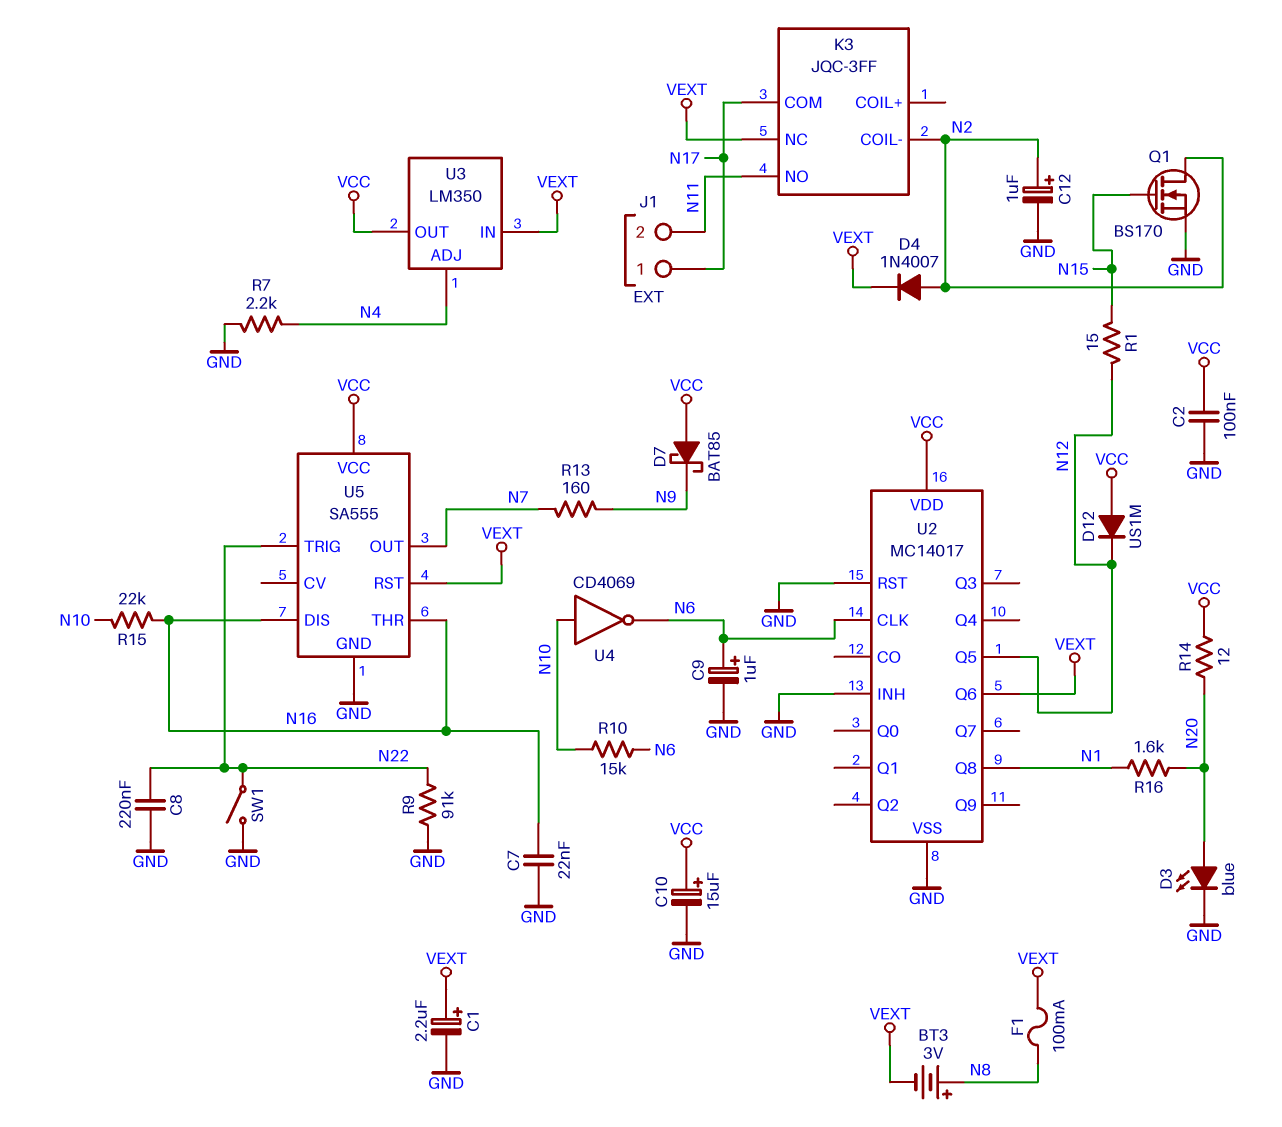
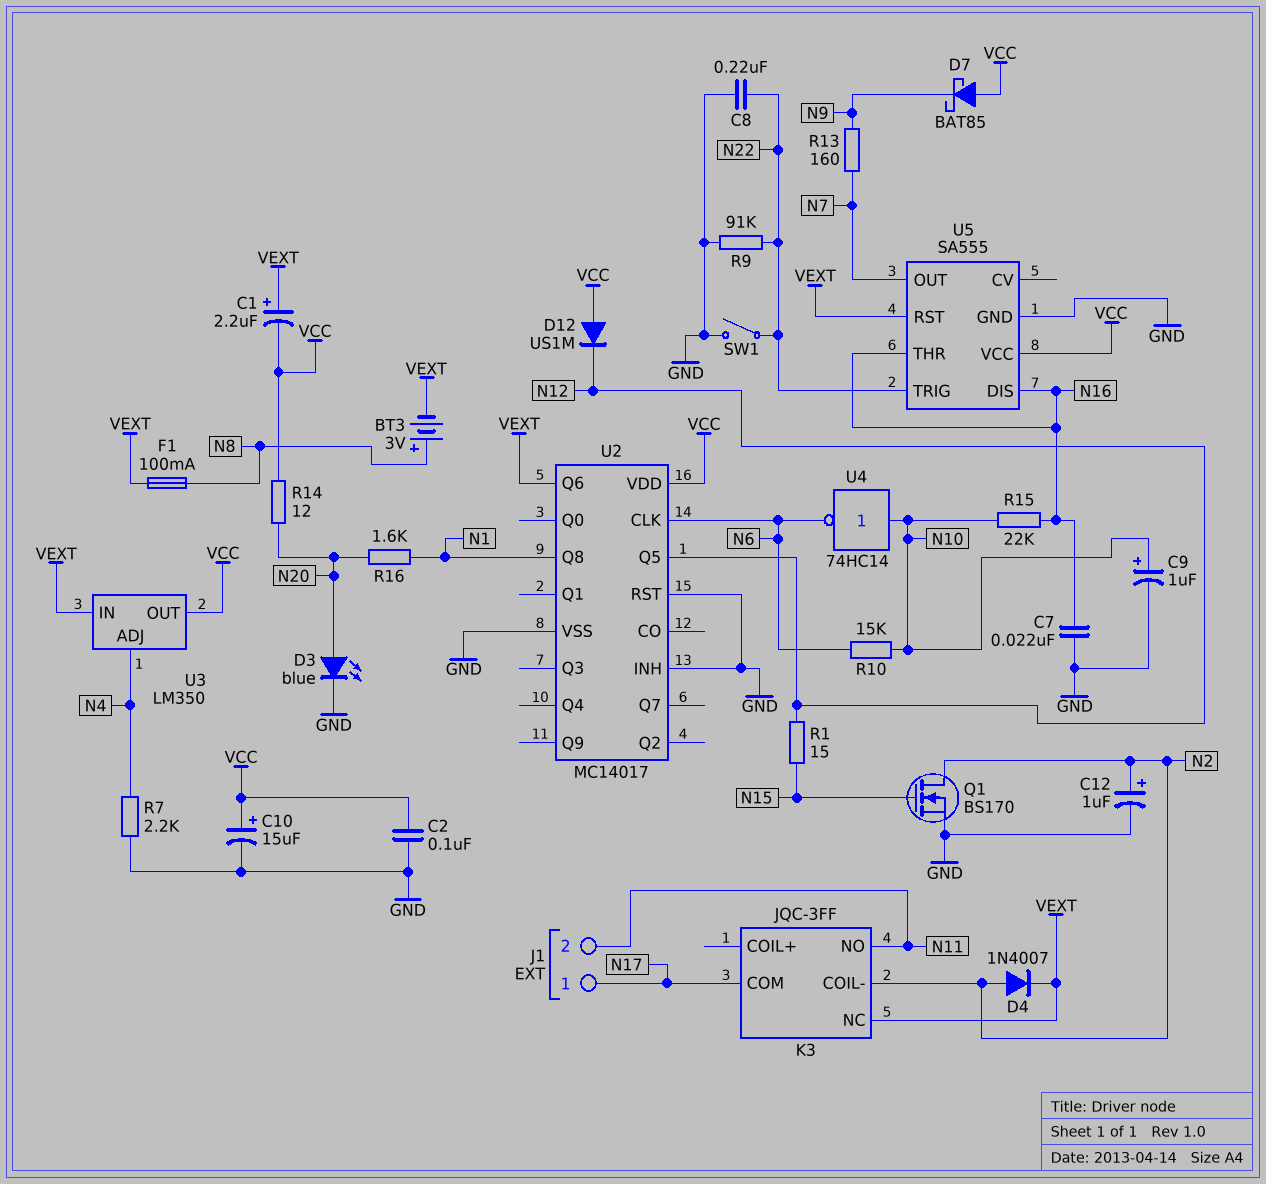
C1: 2.2uF (plus VEXT, minus GND) -> 2.2uF (plus VEXT, minus VCC)
C9: 1uF (plus N6, minus GND) -> 1uF (plus N10, minus GND)
U4: NOT CD4069 (in N10, out N6) -> NOT 74HC14 (in N10, out N6)

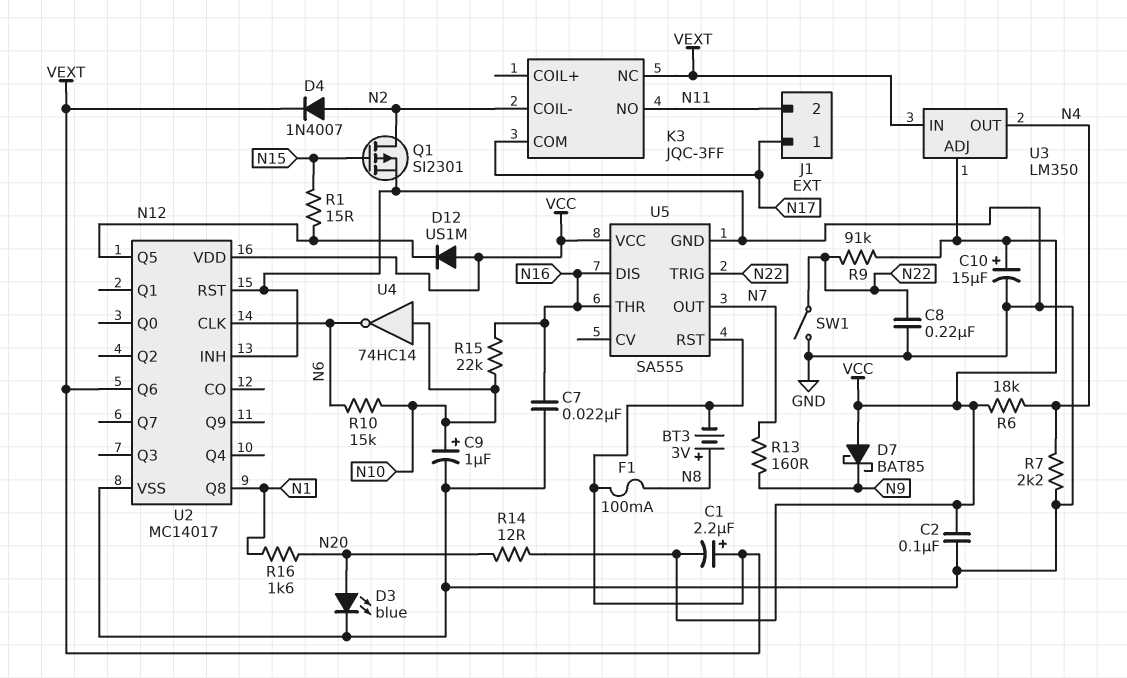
C12: 1uF (plus N2, minus GND) -> none
Q1: NMOS BS170 (G N15, D N2, S GND) -> PMOS SI2301 (G N15, D N2, S GND)
R6: none -> 18k (N4, VCC)
R9: 91k (GND, N22) -> 91k (N22, VCC)
U3 pin ADJ: N4 -> VCC
U3 pin OUT: VCC -> N4

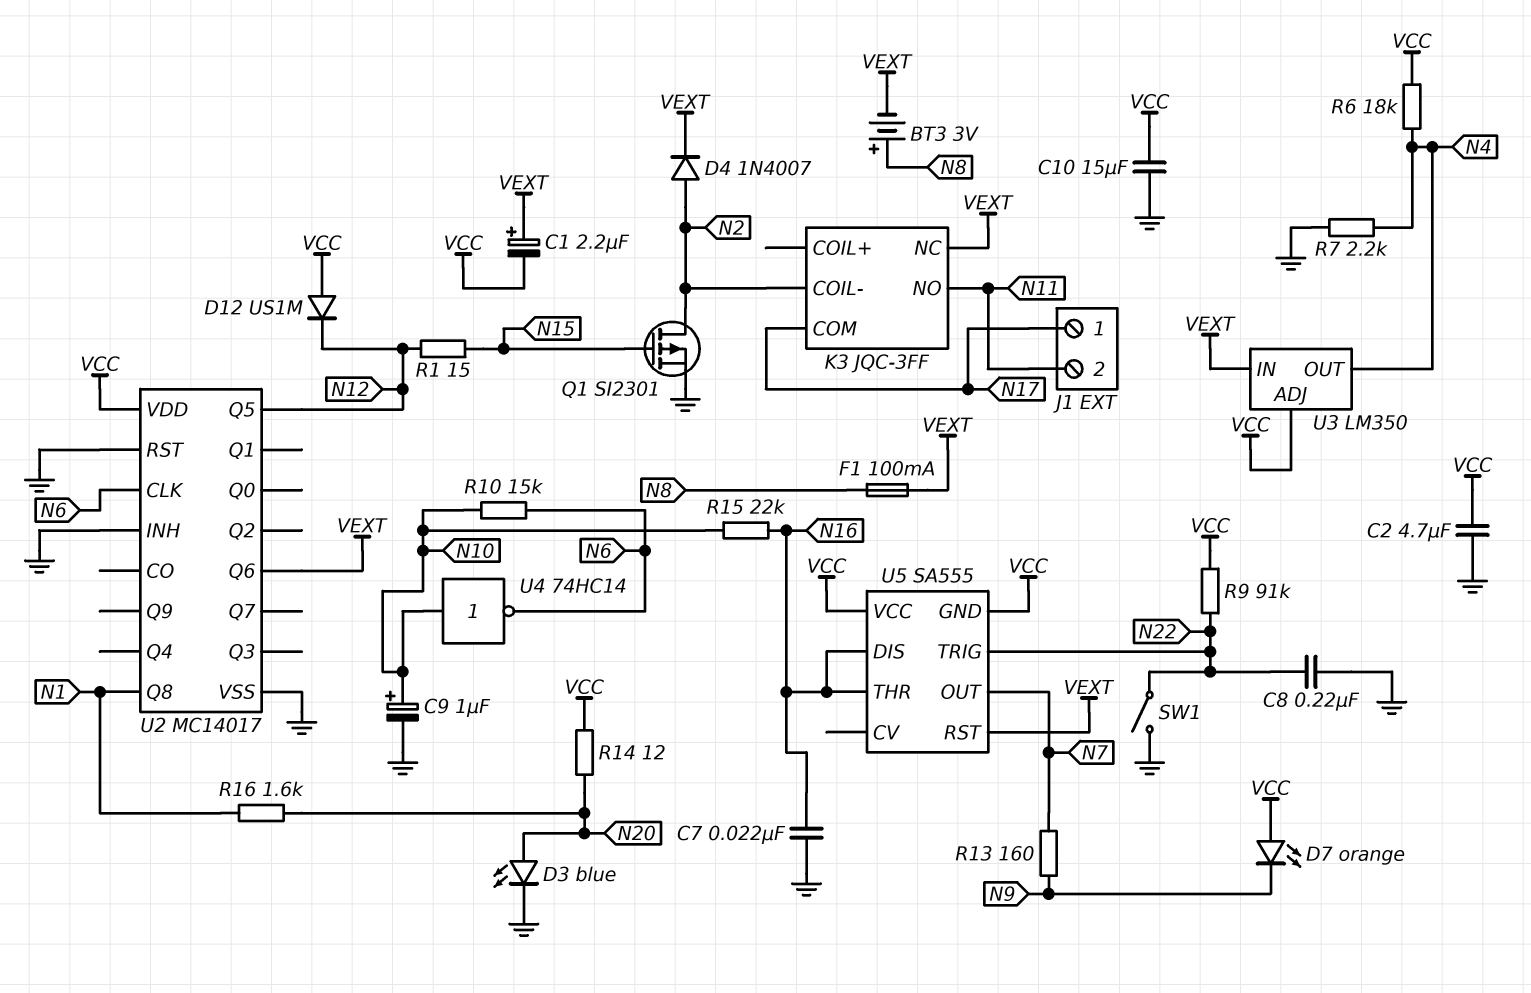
C2: 100nF (GND, VCC) -> 4.7uF (GND, VCC)
C10: 15uF (plus VCC, minus GND) -> 15uF (GND, VCC)
D7: schottky BAT85 (A VCC, K N9) -> LED orange (A VCC, K N9)
U5 pin GND: GND -> VCC

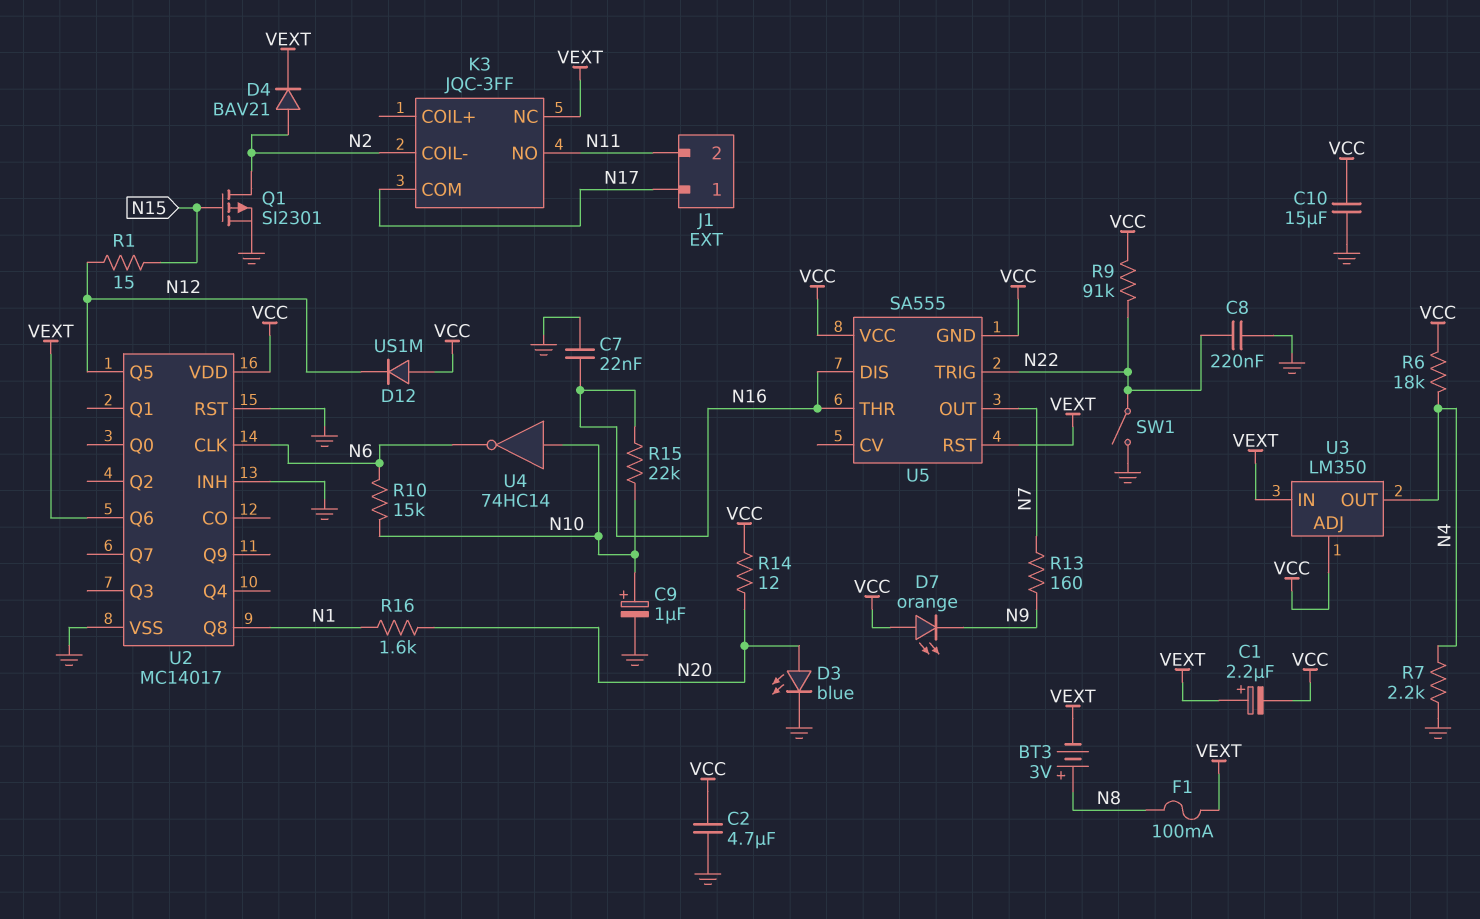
D4: diode 1N4007 (A N2, K VEXT) -> diode BAV21 (A N2, K VEXT)

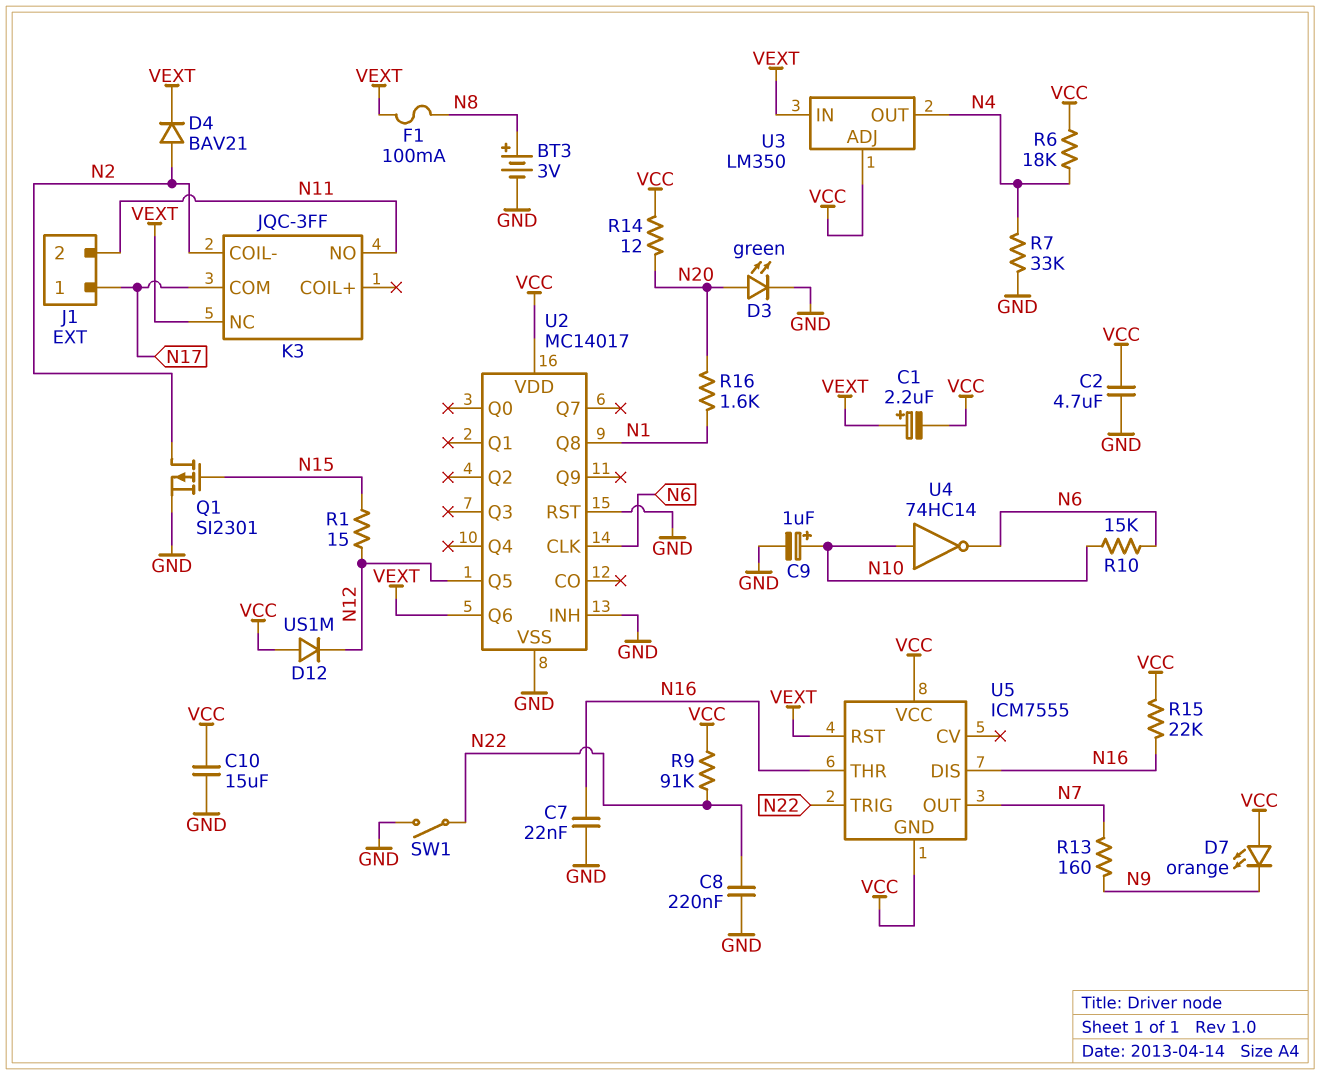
BT3: 3V (plus N8, minus VEXT) -> 3V (plus N8, minus GND)
D3: LED blue (A N20, K GND) -> LED green (A N20, K GND)
R7: 2.2k (GND, N4) -> 33k (GND, N4)
R15: 22k (N10, N16) -> 22k (N16, VCC)
U5: SA555 -> ICM7555

